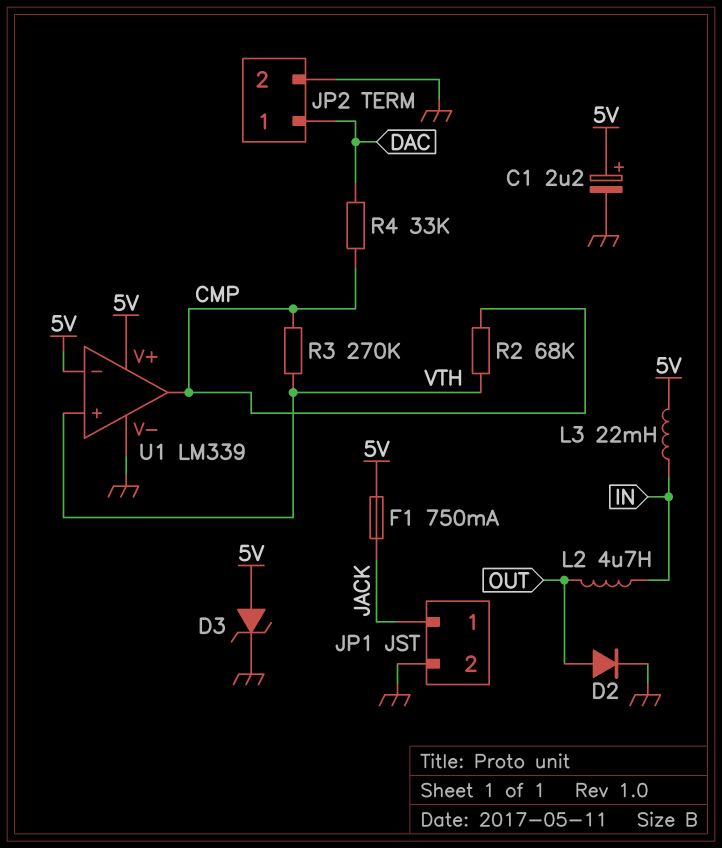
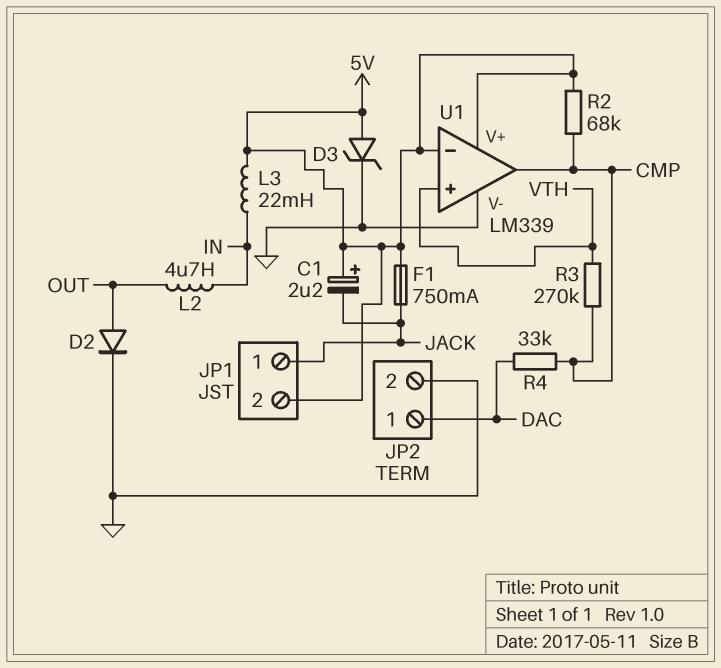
C1: 2.2uF (plus 5V, minus GND) -> 2.2uF (plus 5V, minus JACK)
JP1 pin 2: GND -> 5V
R2: 68k (CMP, VTH) -> 68k (5V, CMP)

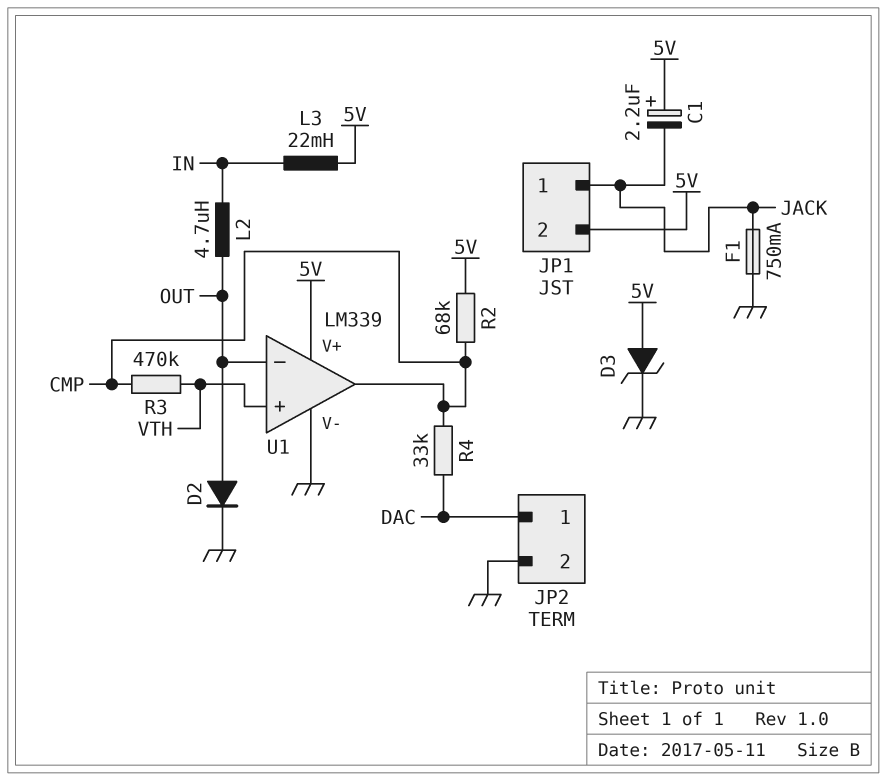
F1: 750mA (5V, JACK) -> 750mA (GND, JACK)
R3: 270k (CMP, VTH) -> 470k (CMP, VTH)
U1 pin in-: 5V -> OUT

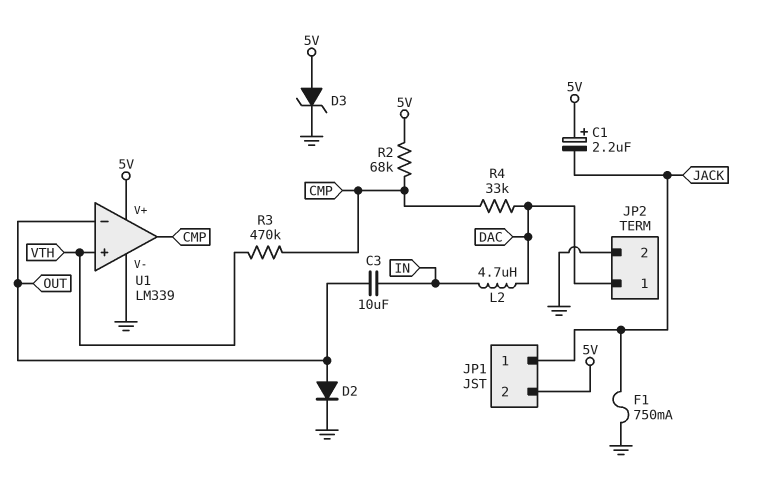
C3: none -> 10uF (IN, OUT)
L2: 4.7uH (IN, OUT) -> 4.7uH (DAC, IN)
L3: 22mH (5V, IN) -> none

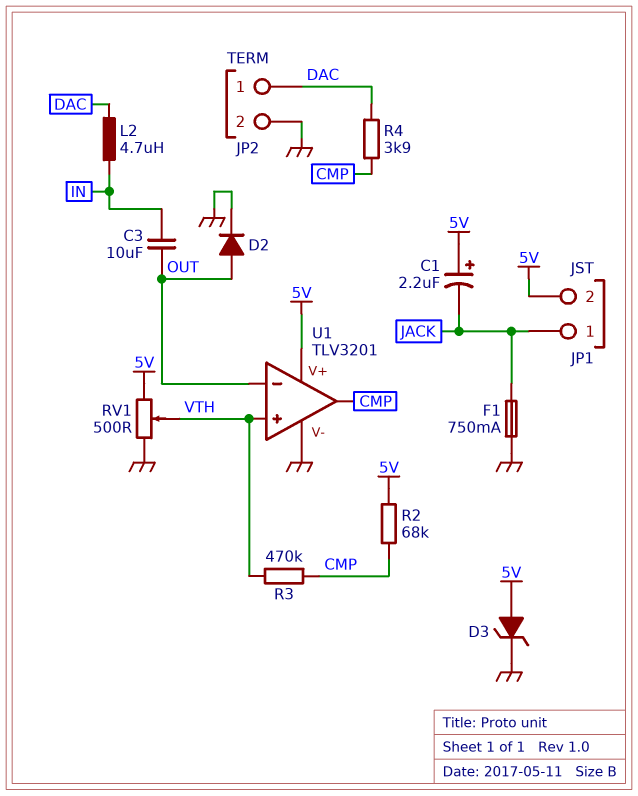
R4: 33k (CMP, DAC) -> 3.9k (CMP, DAC)
RV1: none -> 500 (5V, GND, wiper VTH)
U1: LM339 -> TLV3201

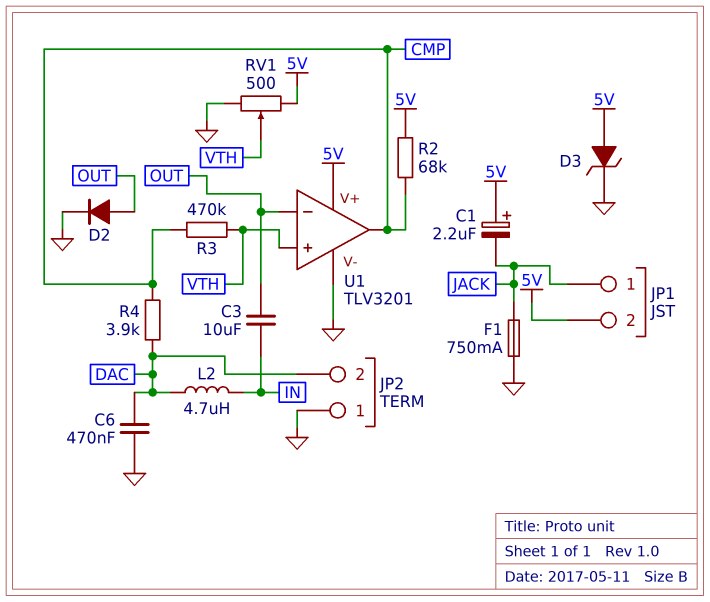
C6: none -> 470nF (DAC, GND)
JP2 pin 1: DAC -> GND
JP2 pin 2: GND -> DAC

